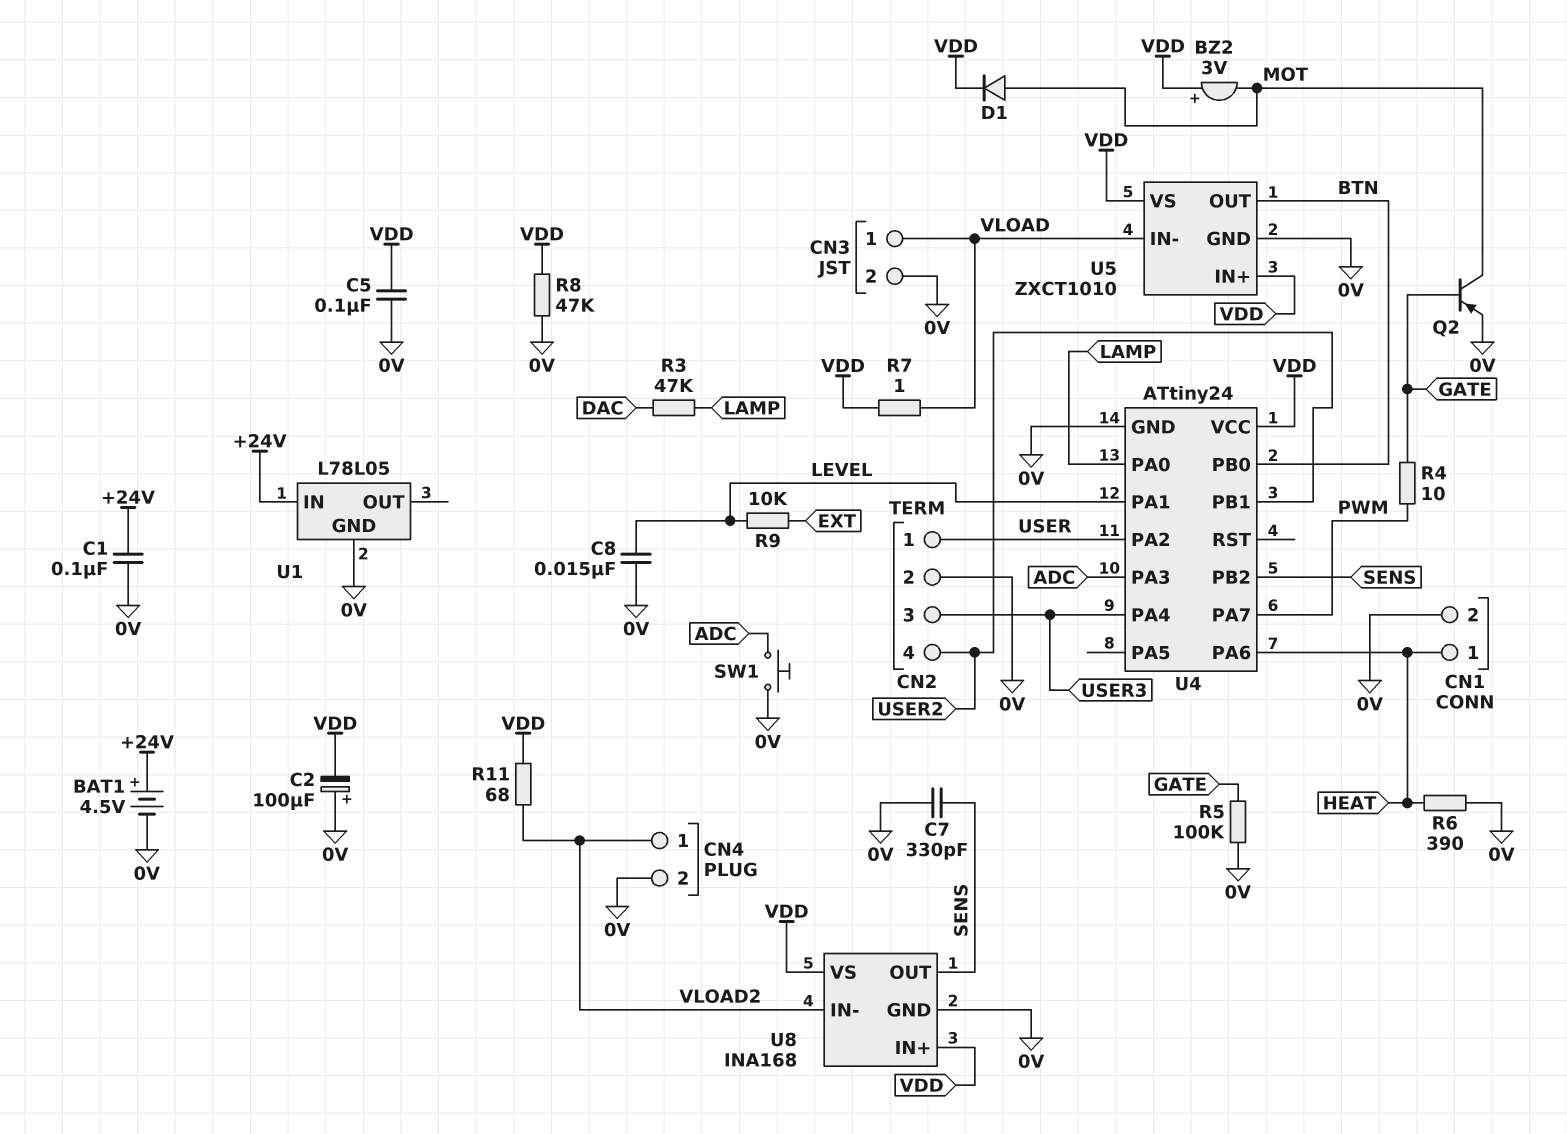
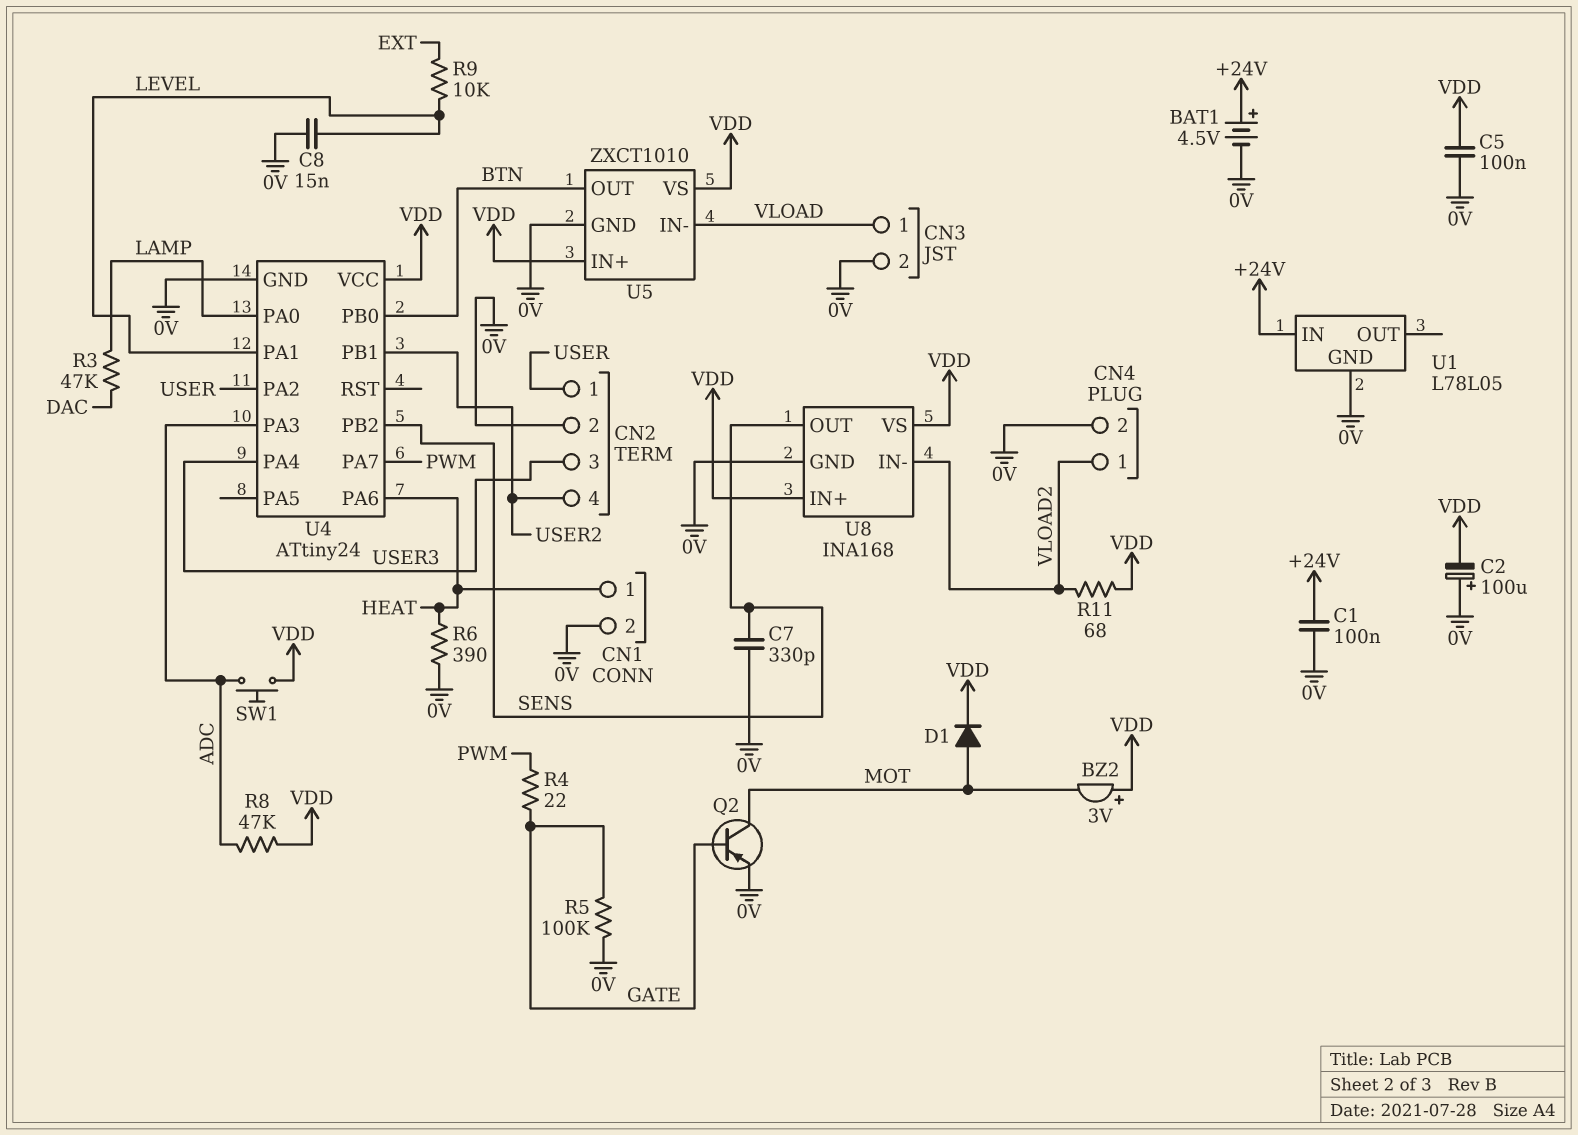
R4: 10 (GATE, PWM) -> 22 (GATE, PWM)
R7: 1 (VDD, VLOAD) -> none
R8: 47k (0V, VDD) -> 47k (ADC, VDD)
SW1: button (0V, ADC) -> button (ADC, VDD)

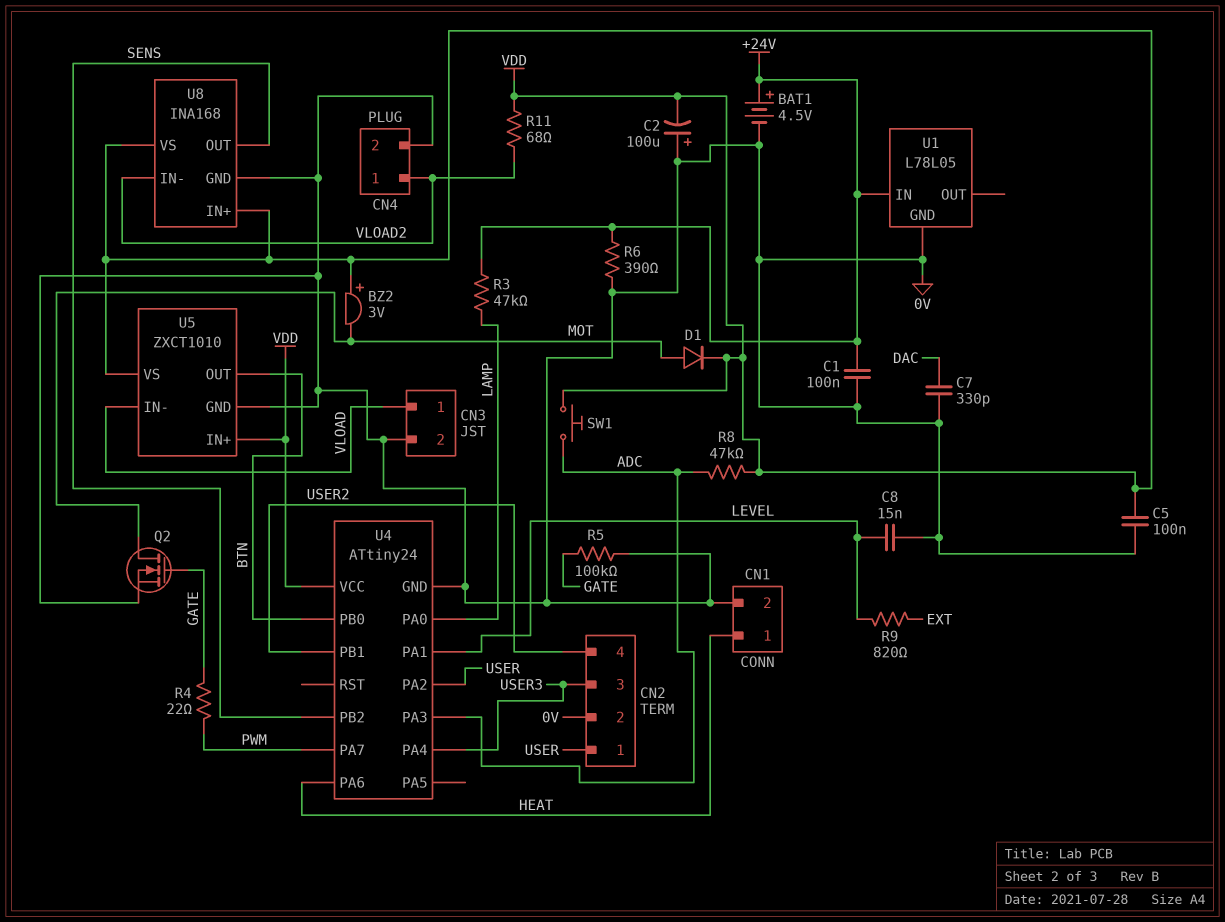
C7: 330pF (0V, SENS) -> 330pF (0V, DAC)
Q2: PNP (B GATE, C MOT, E 0V) -> NMOS (G GATE, D MOT, S 0V)
R3: 47k (DAC, LAMP) -> 47k (+24V, LAMP)
R6: 390 (0V, HEAT) -> 390 (+24V, 0V)
R9: 10k (EXT, LEVEL) -> 820 (EXT, LEVEL)

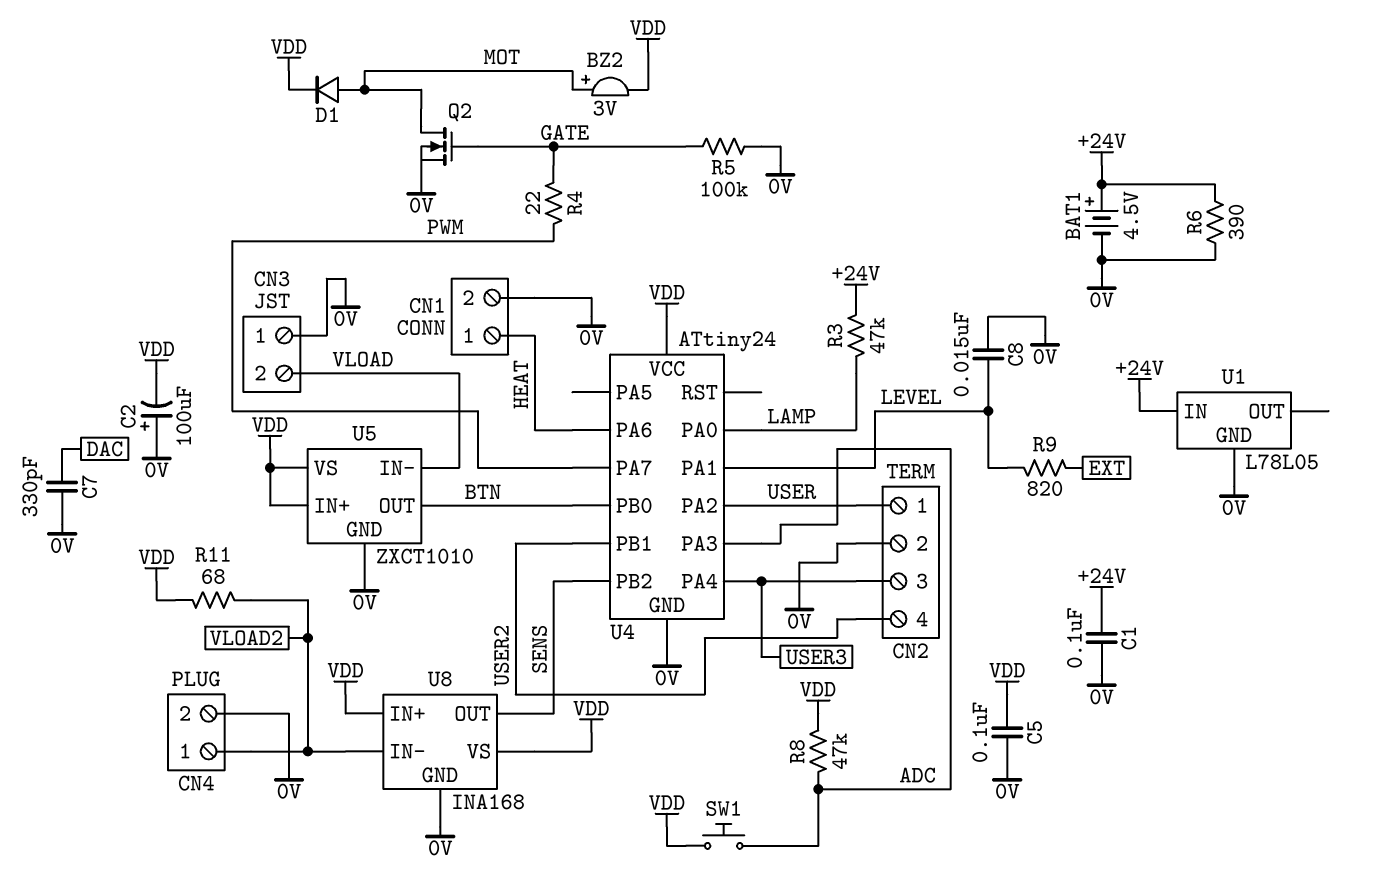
BZ2: buzzer 3V (plus VDD, minus MOT) -> buzzer 3V (plus MOT, minus VDD)
CN3 pin 1: VLOAD -> 0V
CN3 pin 2: 0V -> VLOAD

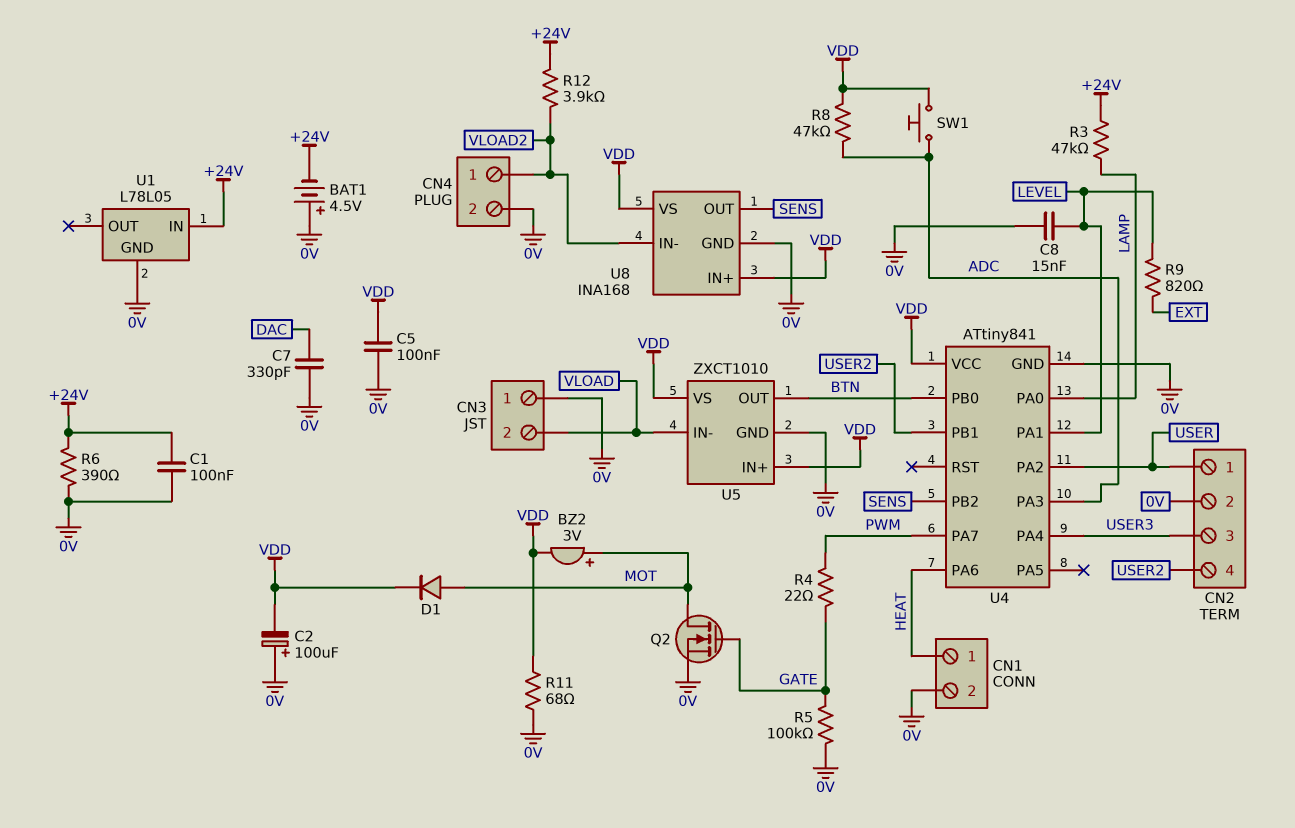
BAT1: 4.5V (plus +24V, minus 0V) -> 4.5V (plus 0V, minus +24V)
R11: 68 (VDD, VLOAD2) -> 68 (0V, VDD)
R12: none -> 3.9k (+24V, VLOAD2)
U4: ATtiny24 -> ATtiny841

